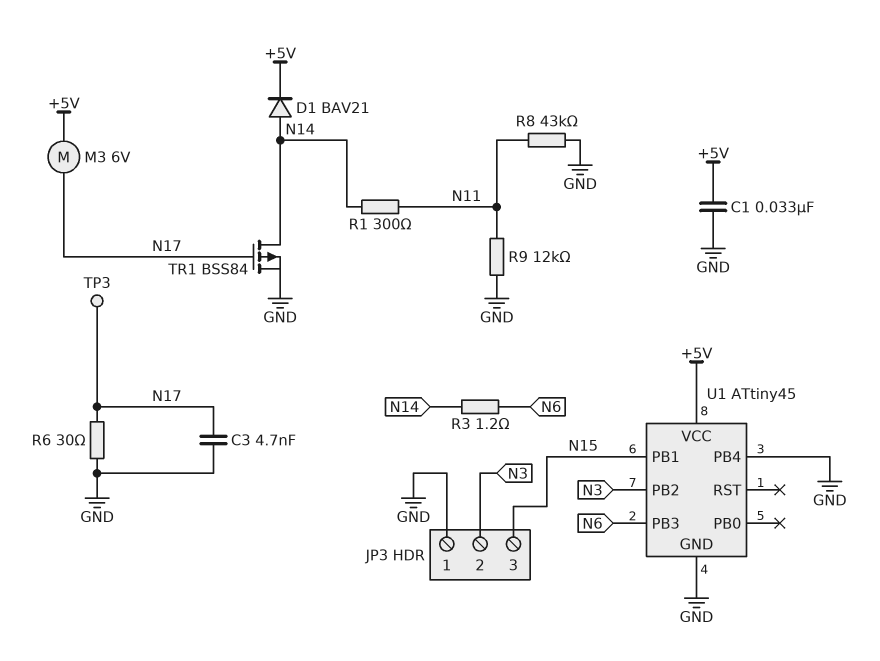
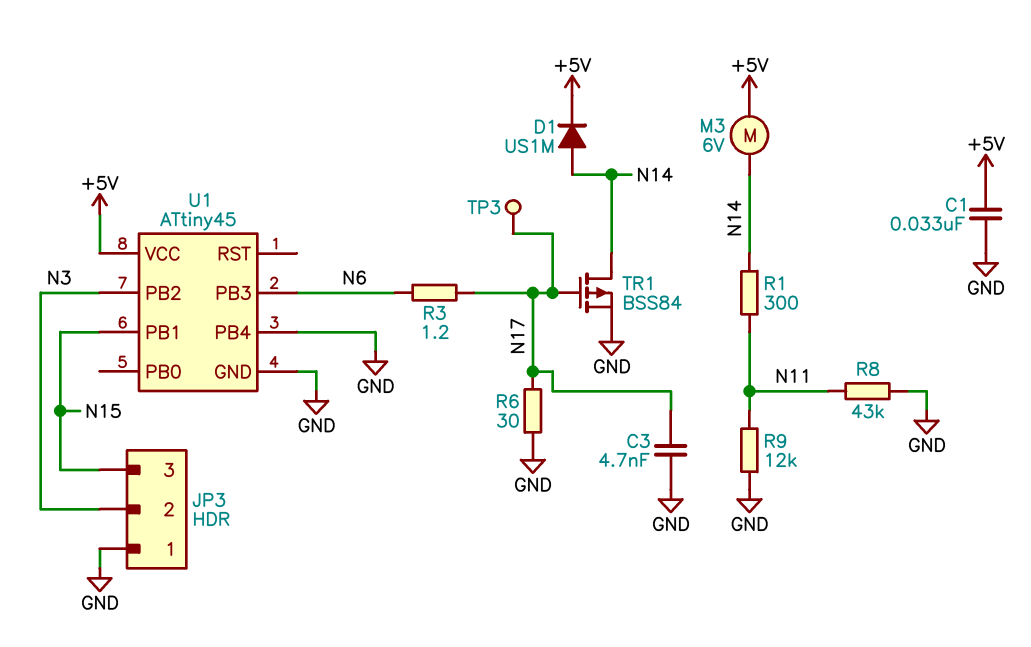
D1: diode BAV21 (A N14, K +5V) -> diode US1M (A N14, K +5V)
M3: motor 6V (+5V, N17) -> motor 6V (+5V, N14)
R3: 1.2 (N6, N14) -> 1.2 (N6, N17)

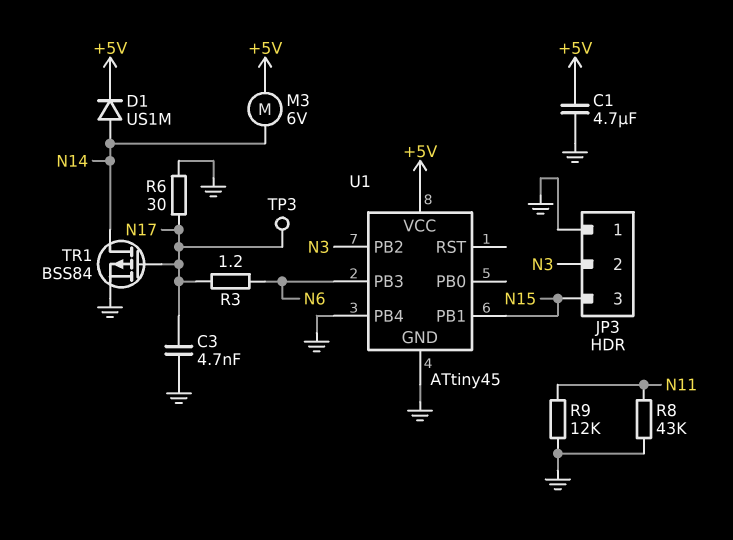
C1: 33nF (+5V, GND) -> 4.7uF (+5V, GND)
R1: 300 (N11, N14) -> none

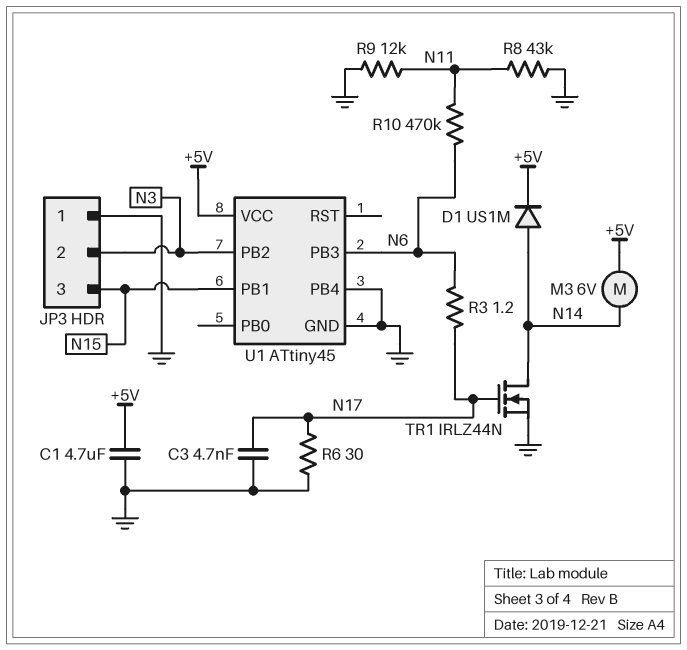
R10: none -> 470k (N6, N11)
TP3: test point (N17) -> none
TR1: PMOS BSS84 (G N17, D N14, S GND) -> NMOS IRLZ44N (G N17, D N14, S GND)

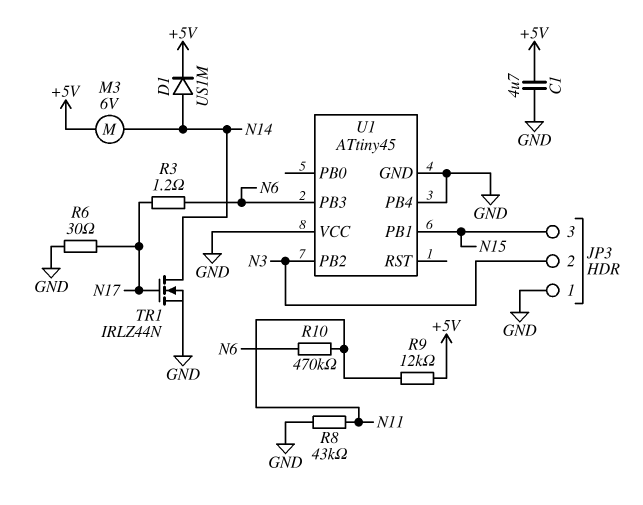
C3: 4.7nF (GND, N17) -> none
R9: 12k (GND, N11) -> 12k (+5V, N11)
U1 pin VCC: +5V -> GND

